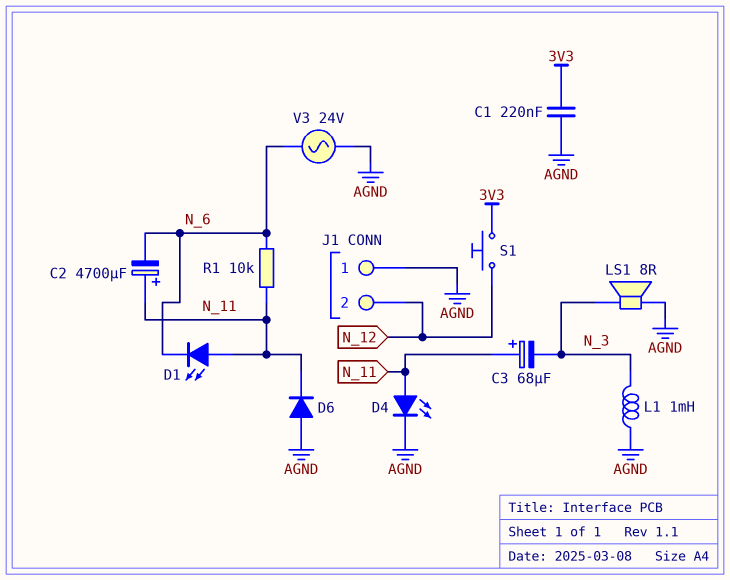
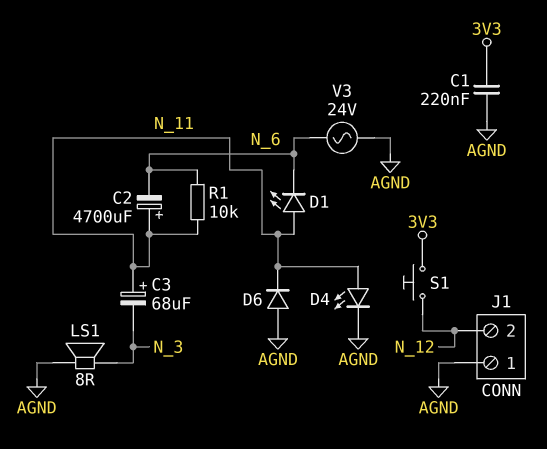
L1: 1mH (AGND, N_3) -> none

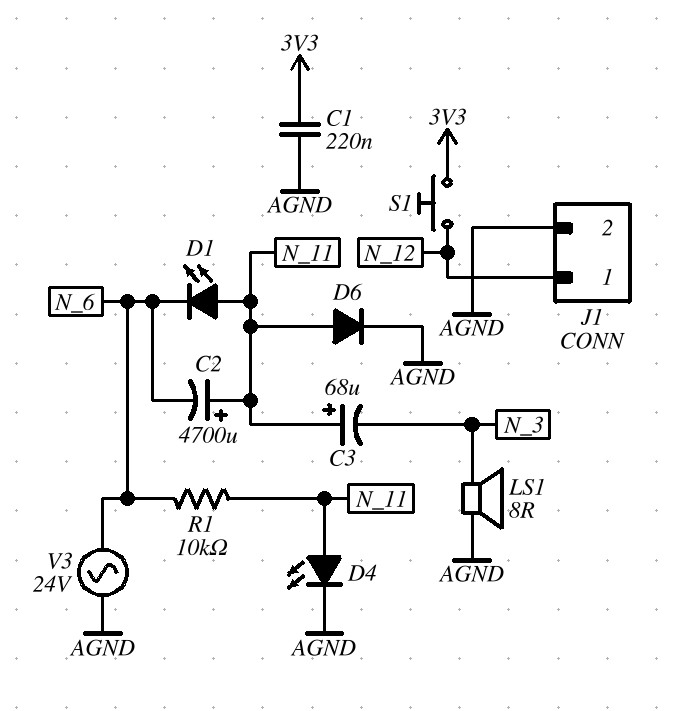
D6: diode (A AGND, K N_11) -> diode (A N_11, K AGND)
J1 pin 1: AGND -> N_12
J1 pin 2: N_12 -> AGND

